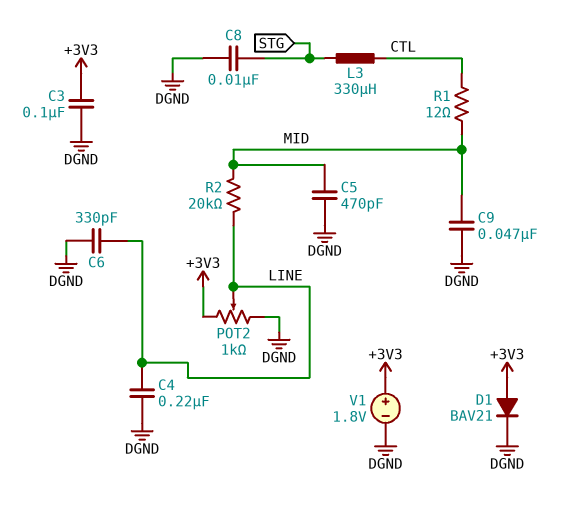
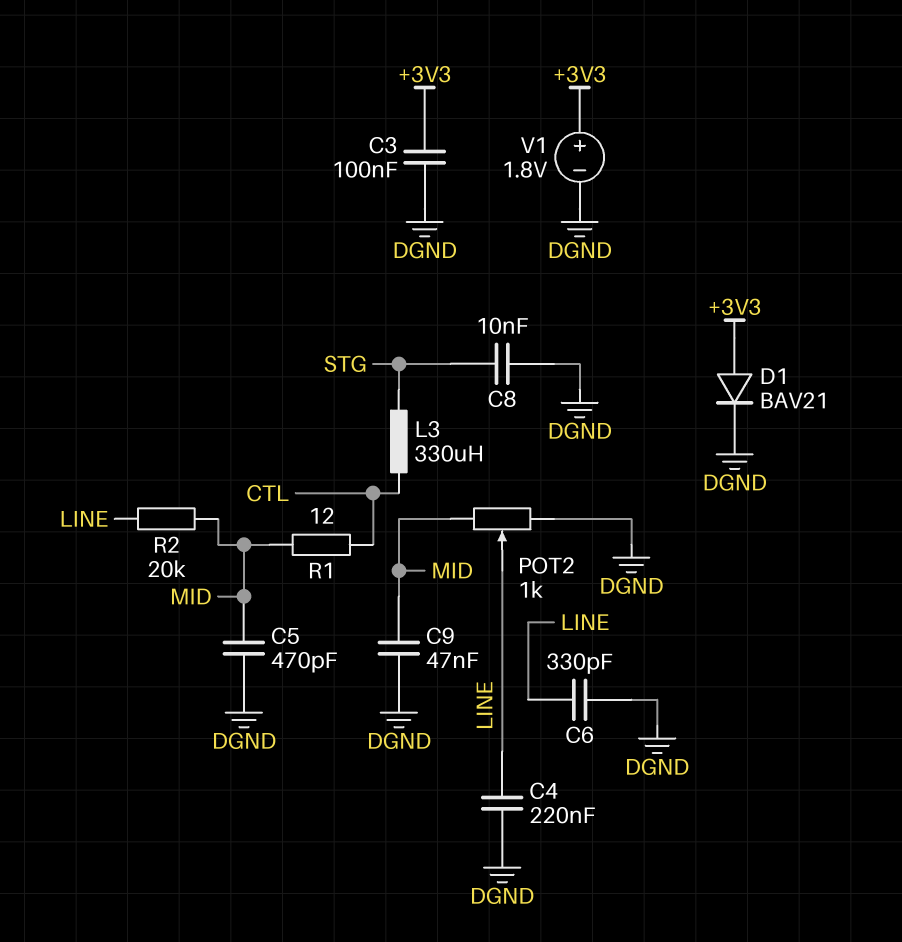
POT2: 1k (+3V3, DGND, wiper LINE) -> 1k (DGND, MID, wiper LINE)

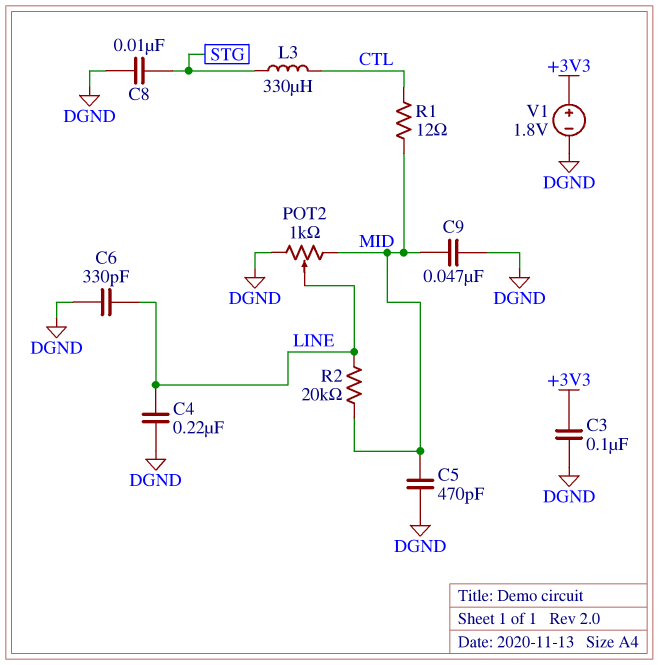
D1: diode BAV21 (A +3V3, K DGND) -> none

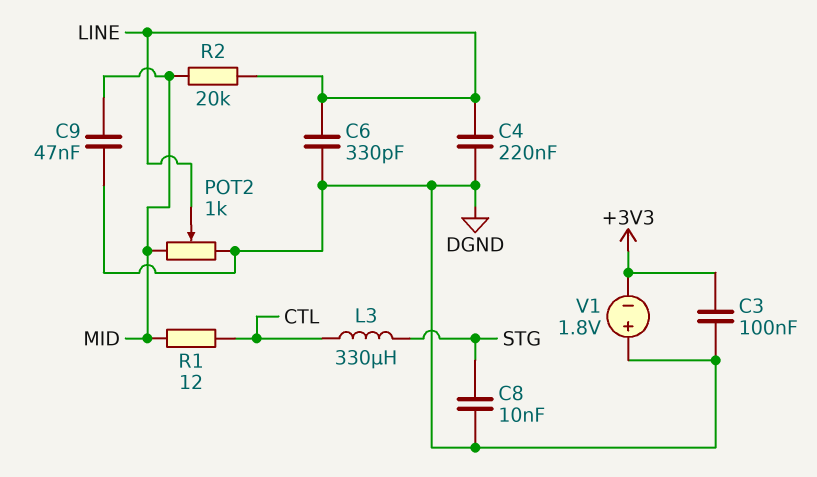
C5: 470pF (DGND, MID) -> none
V1: 1.8V (plus +3V3, minus DGND) -> 1.8V (plus DGND, minus +3V3)

